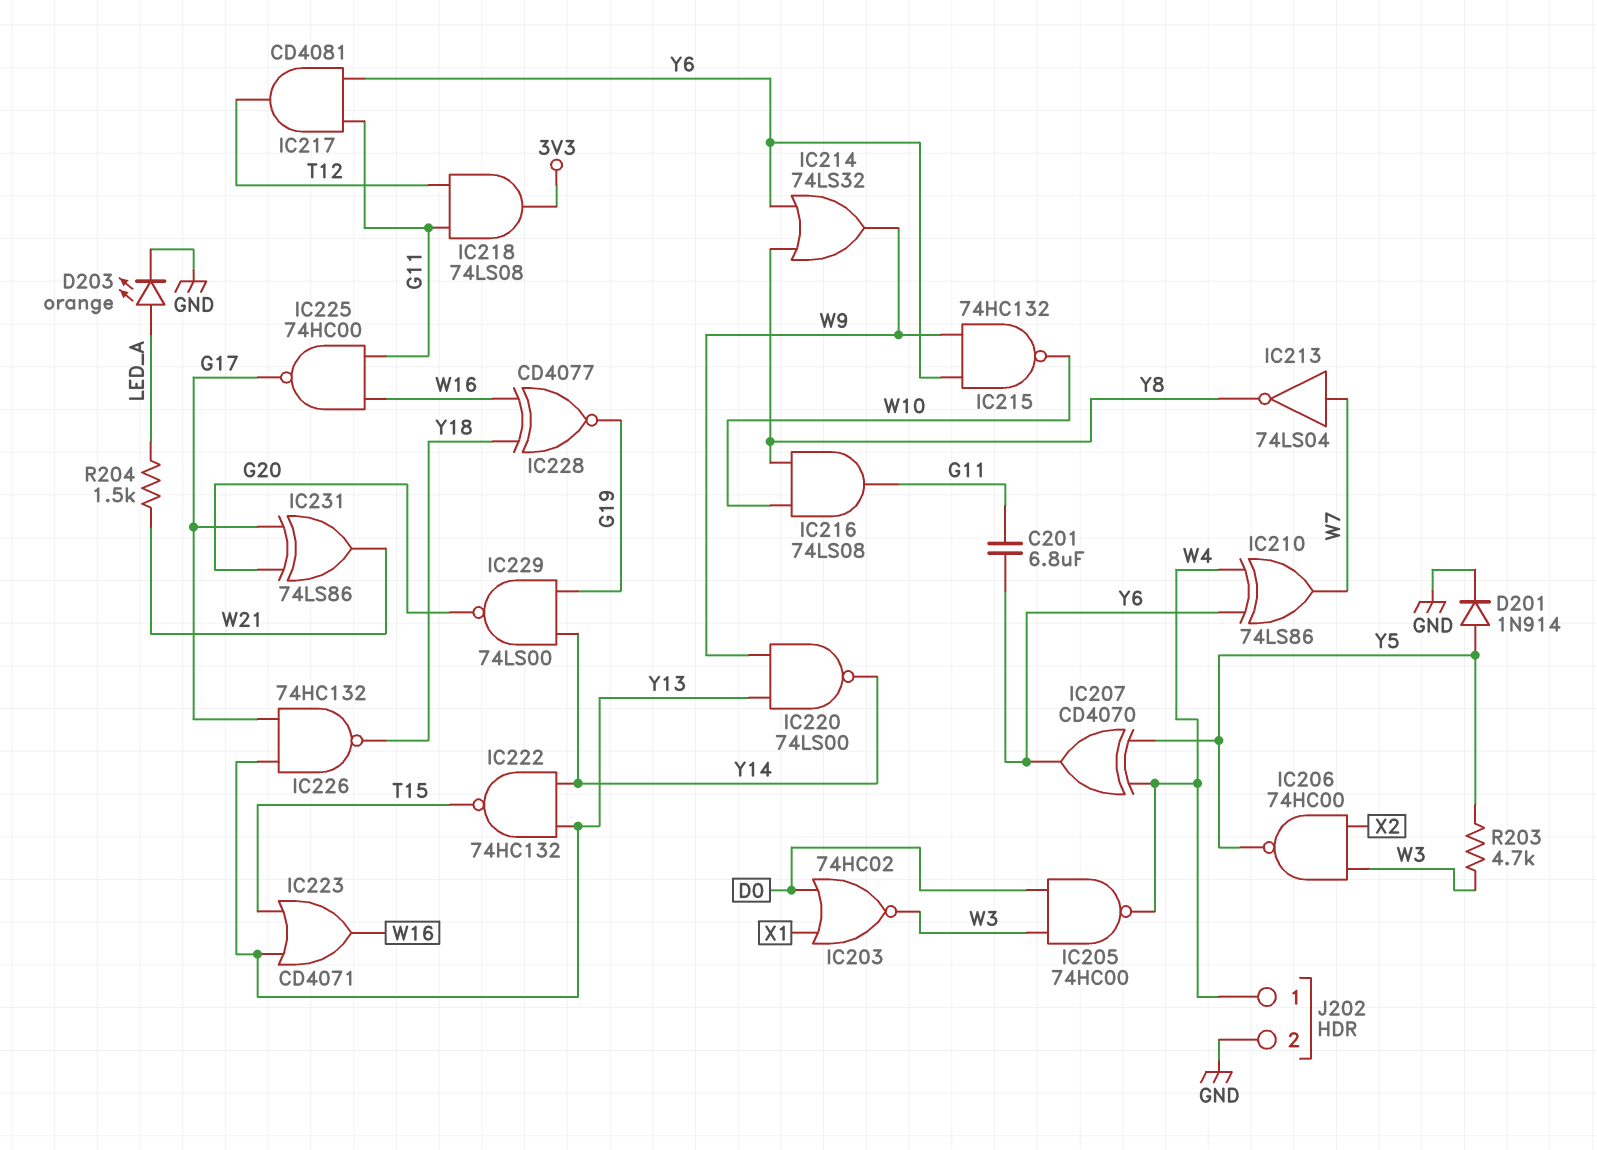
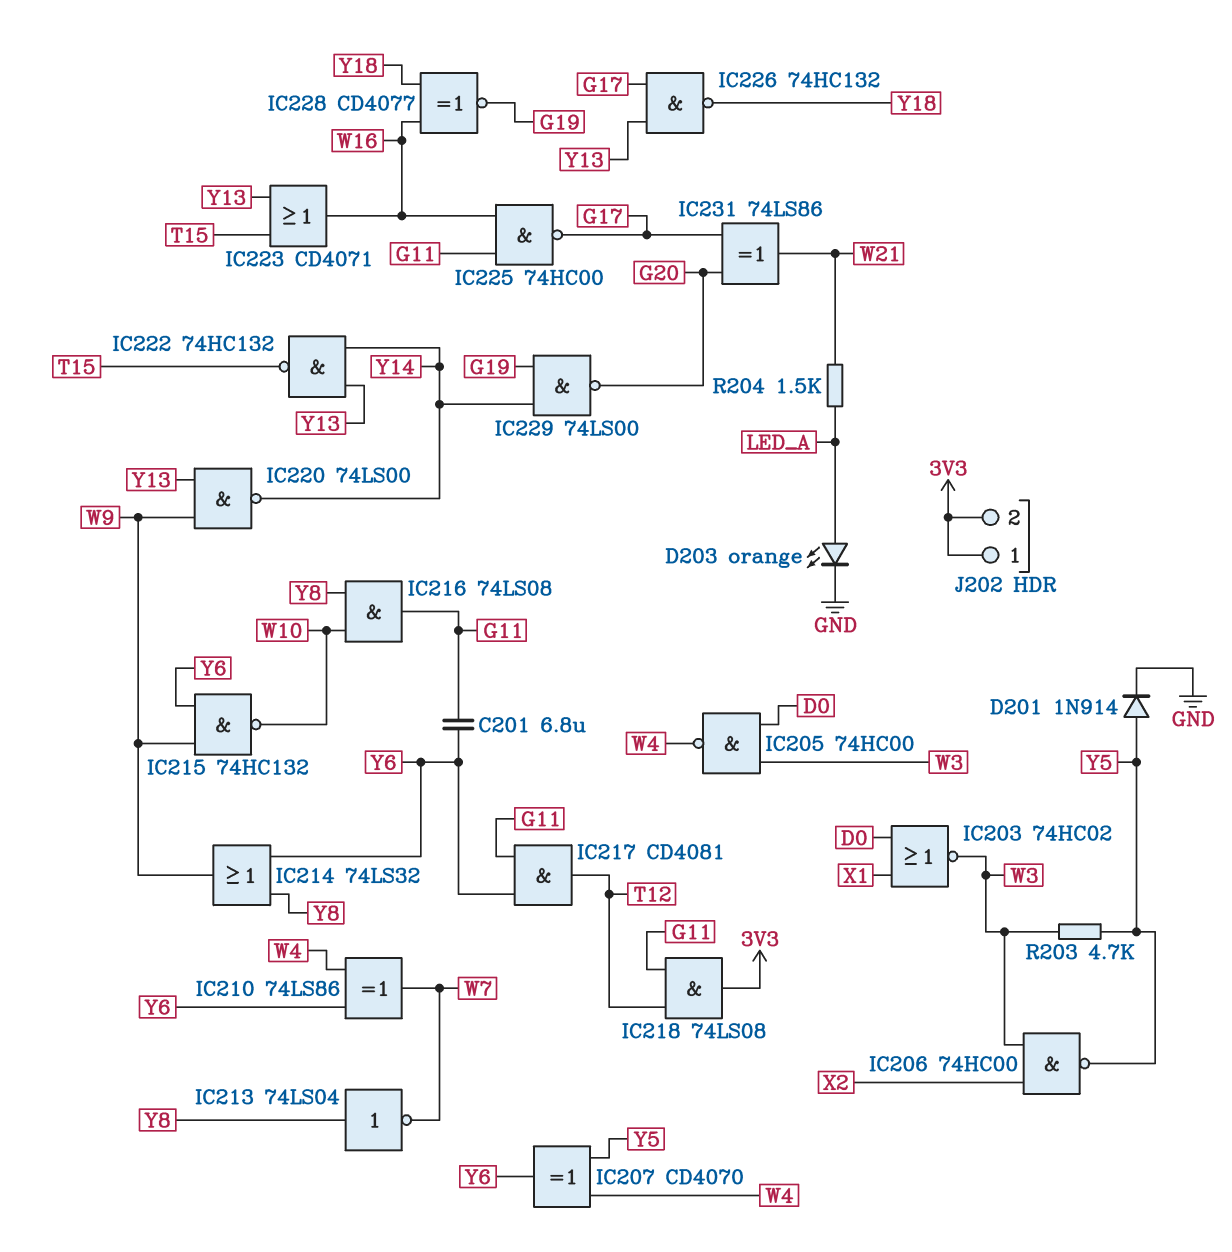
IC213: NOT 74LS04 (in W7, out Y8) -> NOT 74LS04 (in Y8, out W7)
J202 pin 1: W4 -> 3V3
J202 pin 2: GND -> 3V3

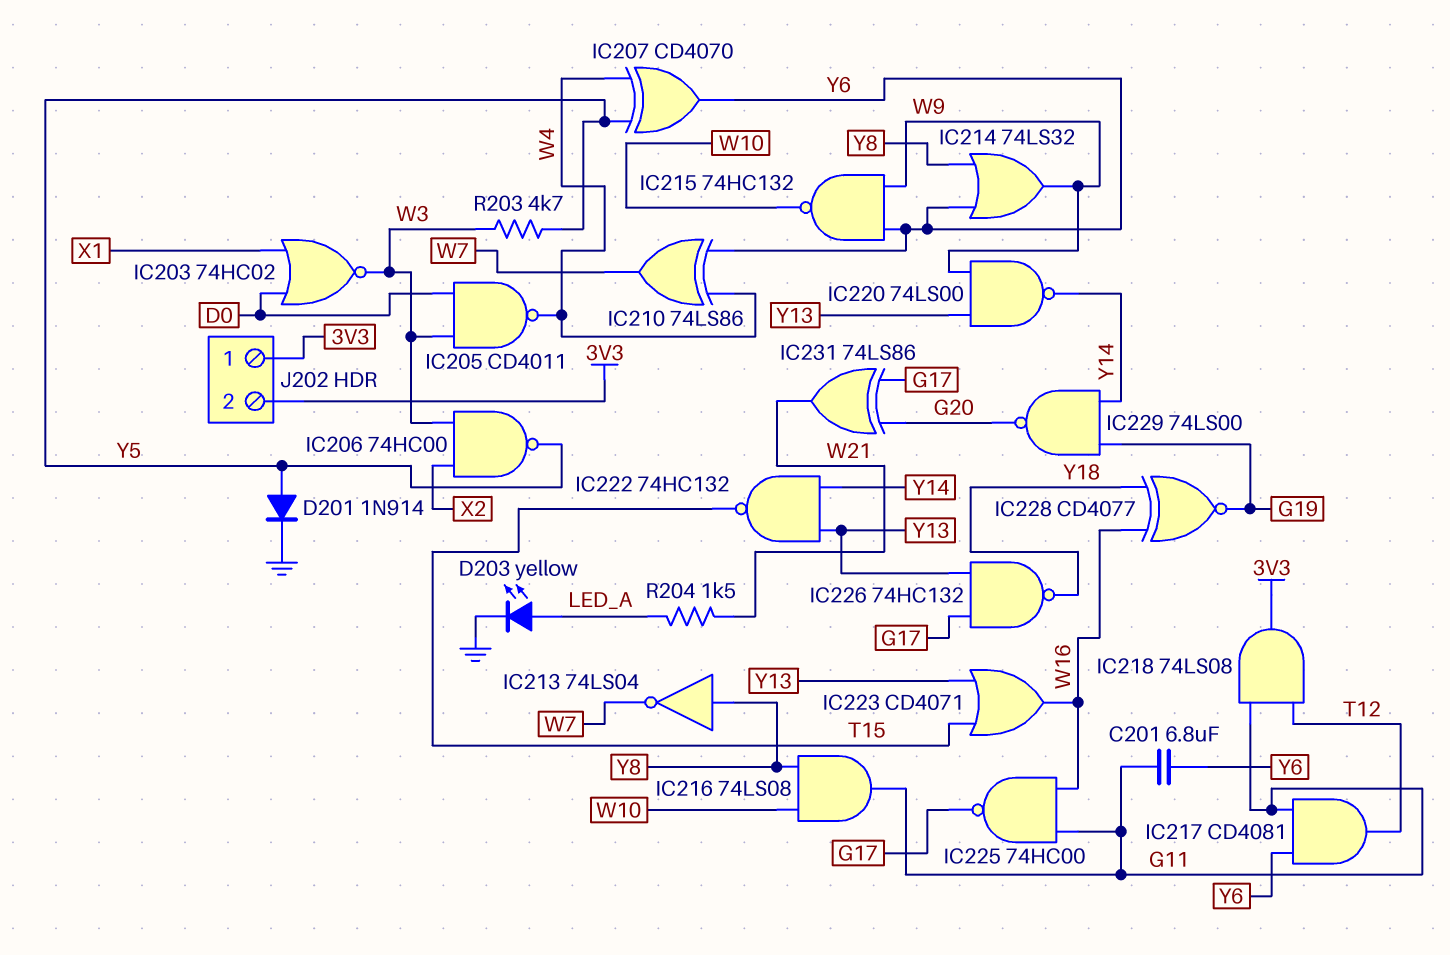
D203: LED orange (A LED_A, K GND) -> LED yellow (A LED_A, K GND)
IC205: NAND 74HC00 (in D0, in W3, out W4) -> NAND CD4011 (in D0, in W3, out W4)

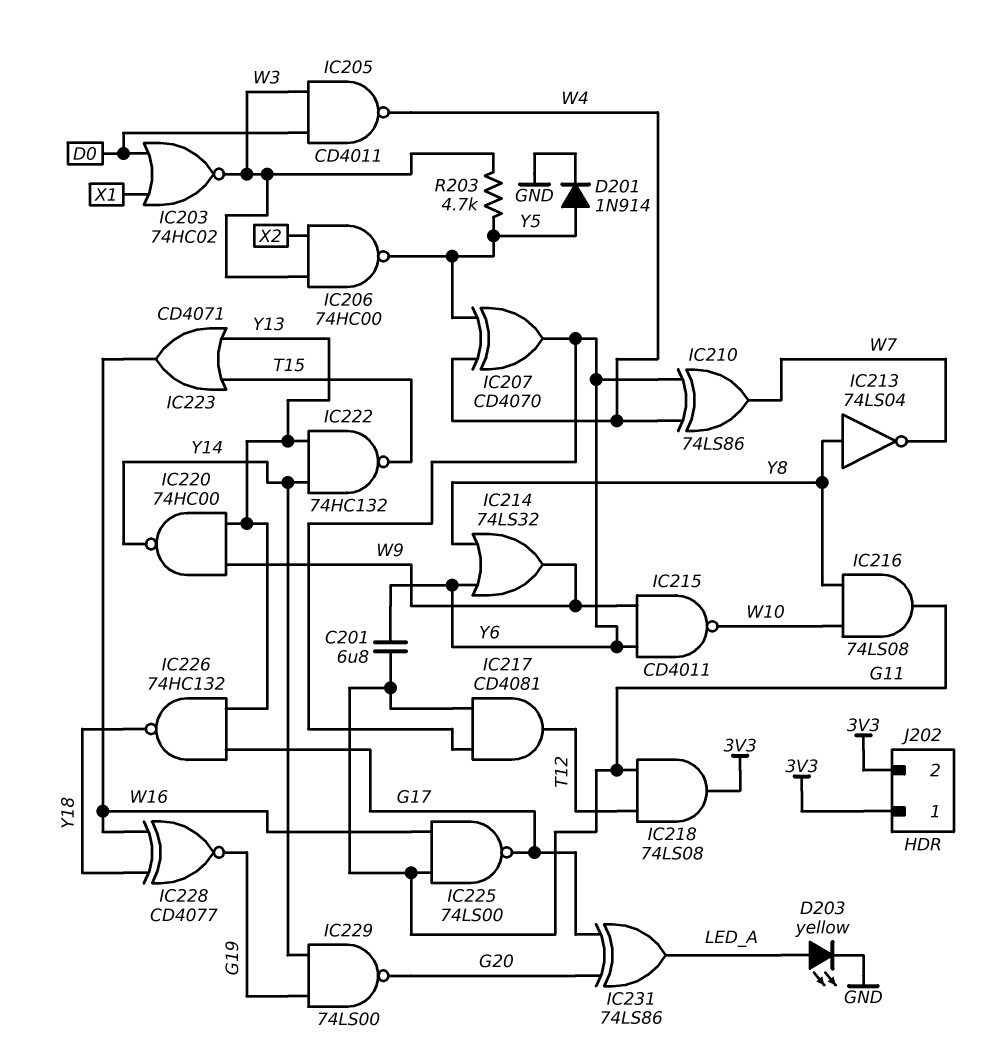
IC215: NAND 74HC132 (in W9, in Y6, out W10) -> NAND CD4011 (in W9, in Y6, out W10)
IC220: NAND 74LS00 (in W9, in Y13, out Y14) -> NAND 74HC00 (in W9, in Y13, out Y14)
IC225: NAND 74HC00 (in G11, in W16, out G17) -> NAND 74LS00 (in G11, in W16, out G17)
IC231: XOR 74LS86 (in G17, in G20, out W21) -> XOR 74LS86 (in G17, in G20, out LED_A)
R204: 1.5k (LED_A, W21) -> none

